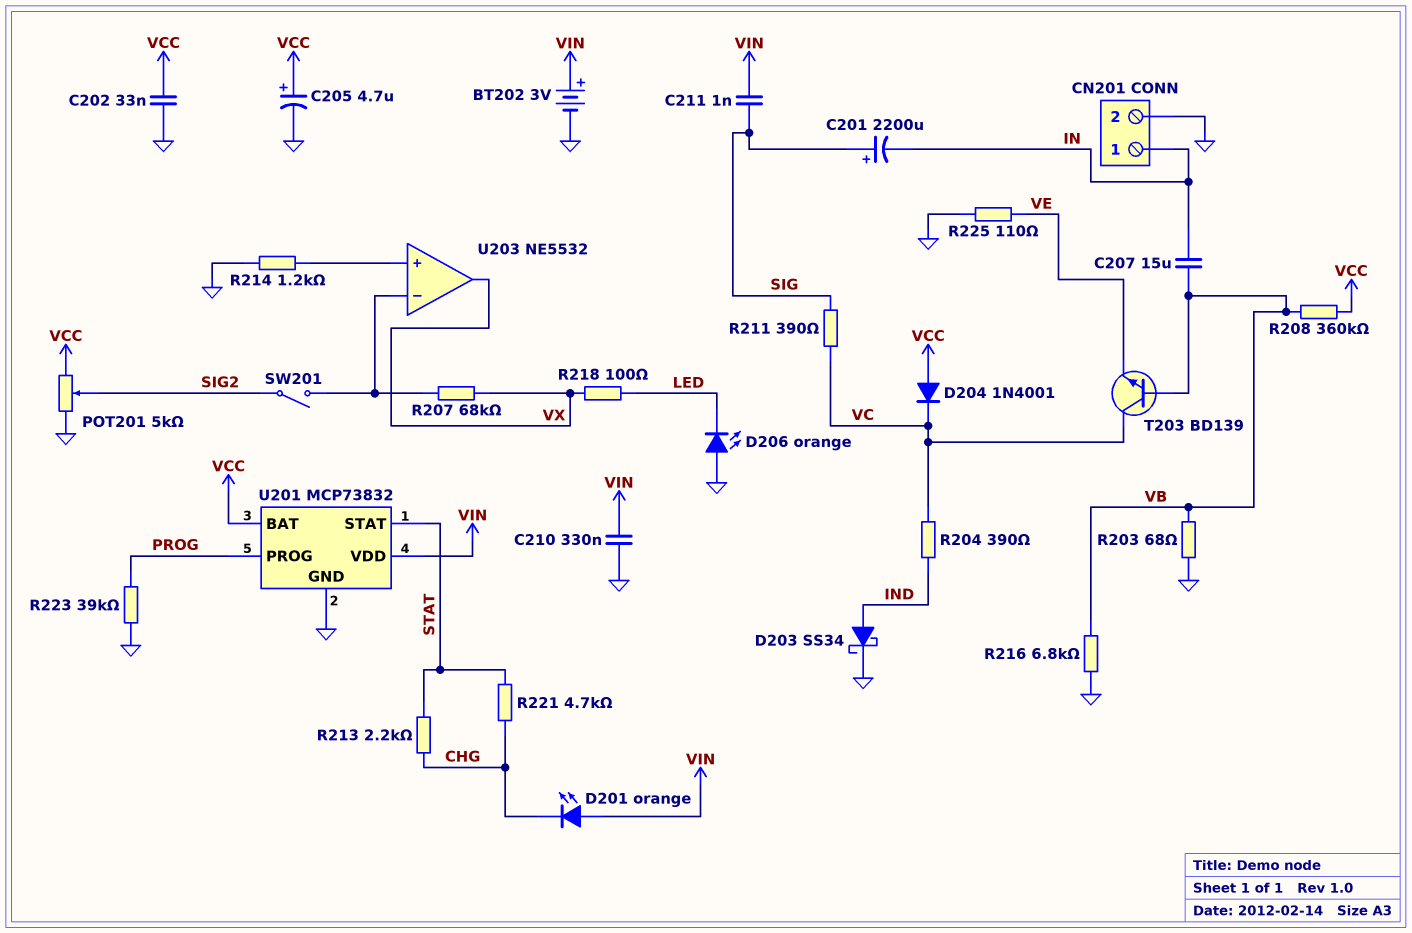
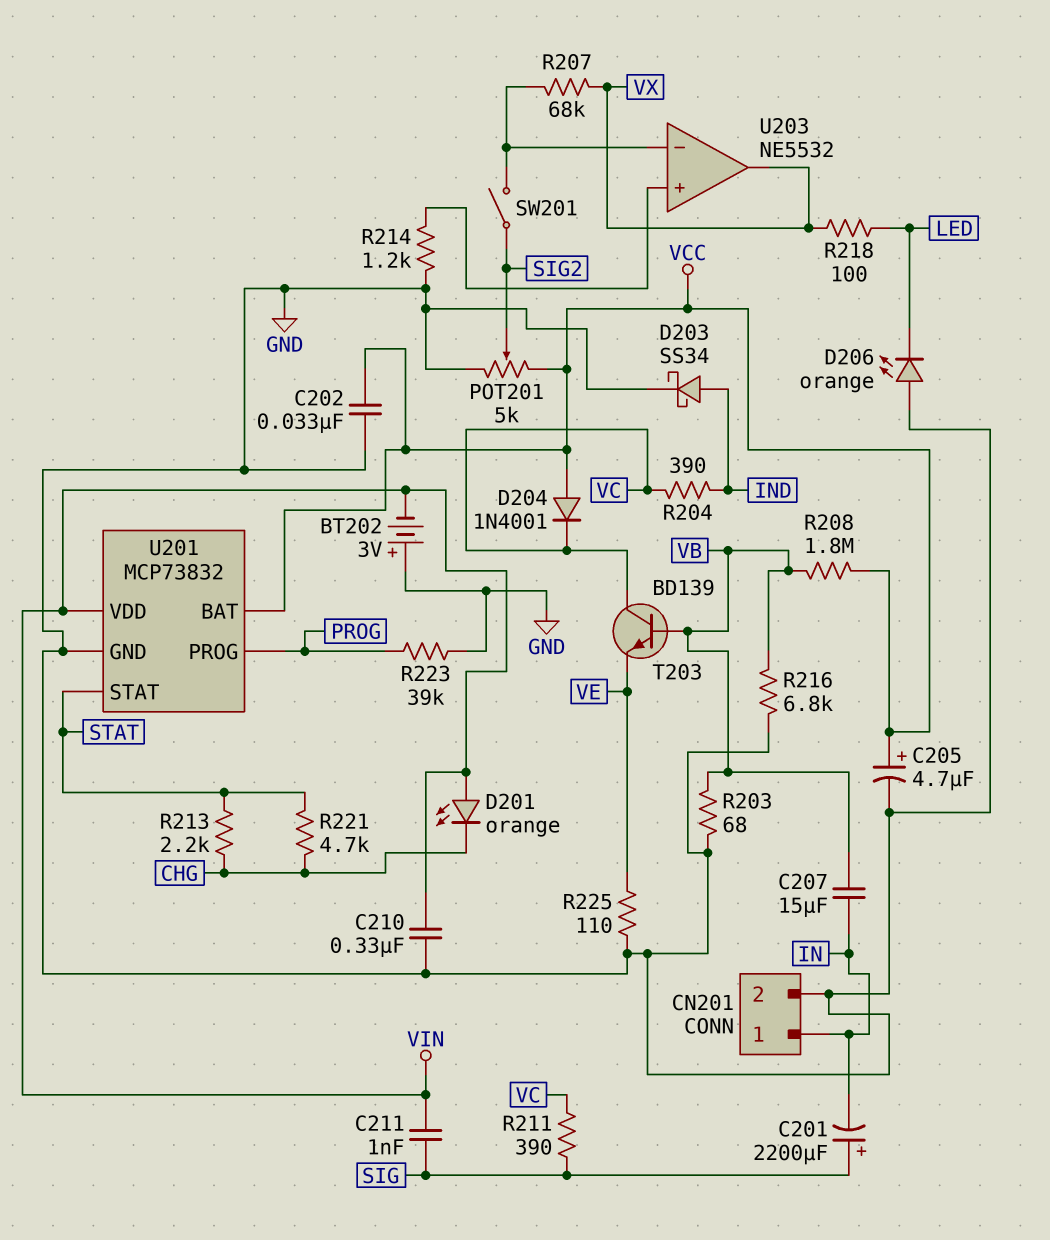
BT202: 3V (plus VIN, minus GND) -> 3V (plus GND, minus VIN)
R208: 360k (VB, VCC) -> 1.8M (VB, VCC)

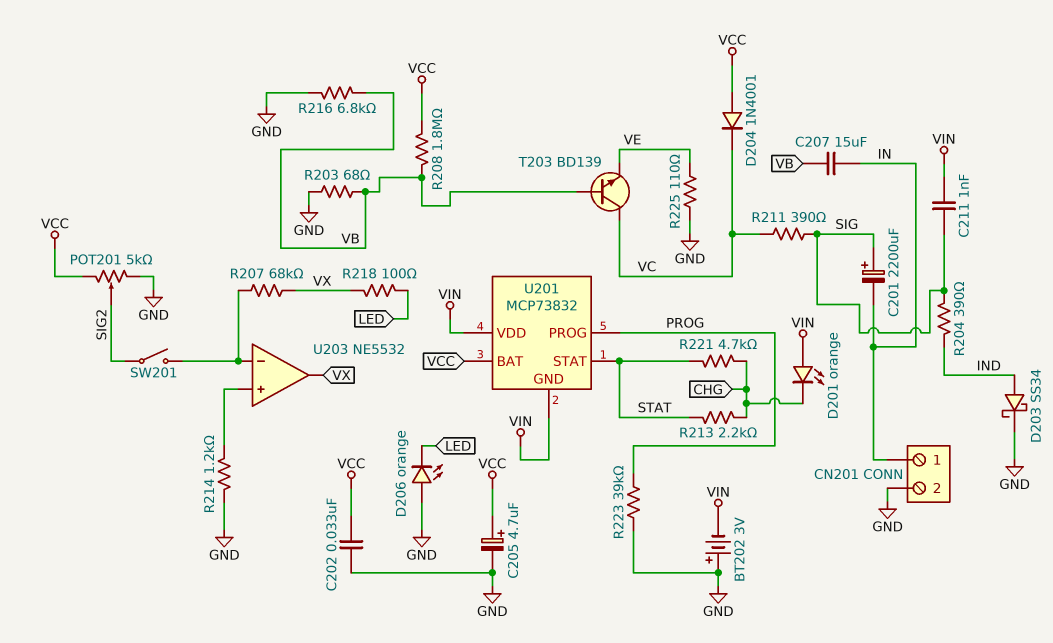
C210: 330nF (GND, VIN) -> none
R204: 390 (IND, VC) -> 390 (IND, SIG)
U201 pin GND: GND -> VIN

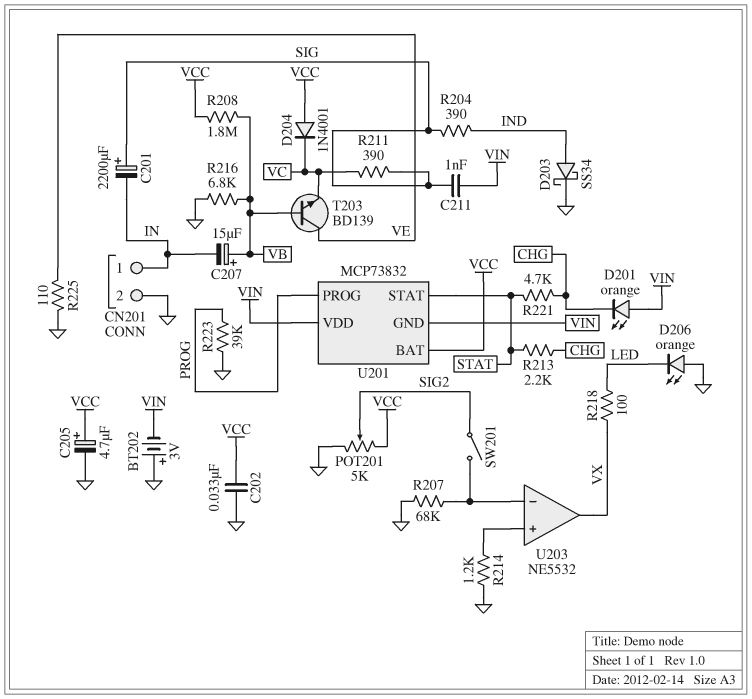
C207: 15uF (IN, VB) -> 15uF (plus VB, minus IN)
R203: 68 (GND, VB) -> none
R207: 68k (U203/in-, VX) -> 68k (GND, U203/in-)
T203: NPN BD139 (B VB, C VC, E VE) -> NPN BD139 (B VB, C VE, E VC)

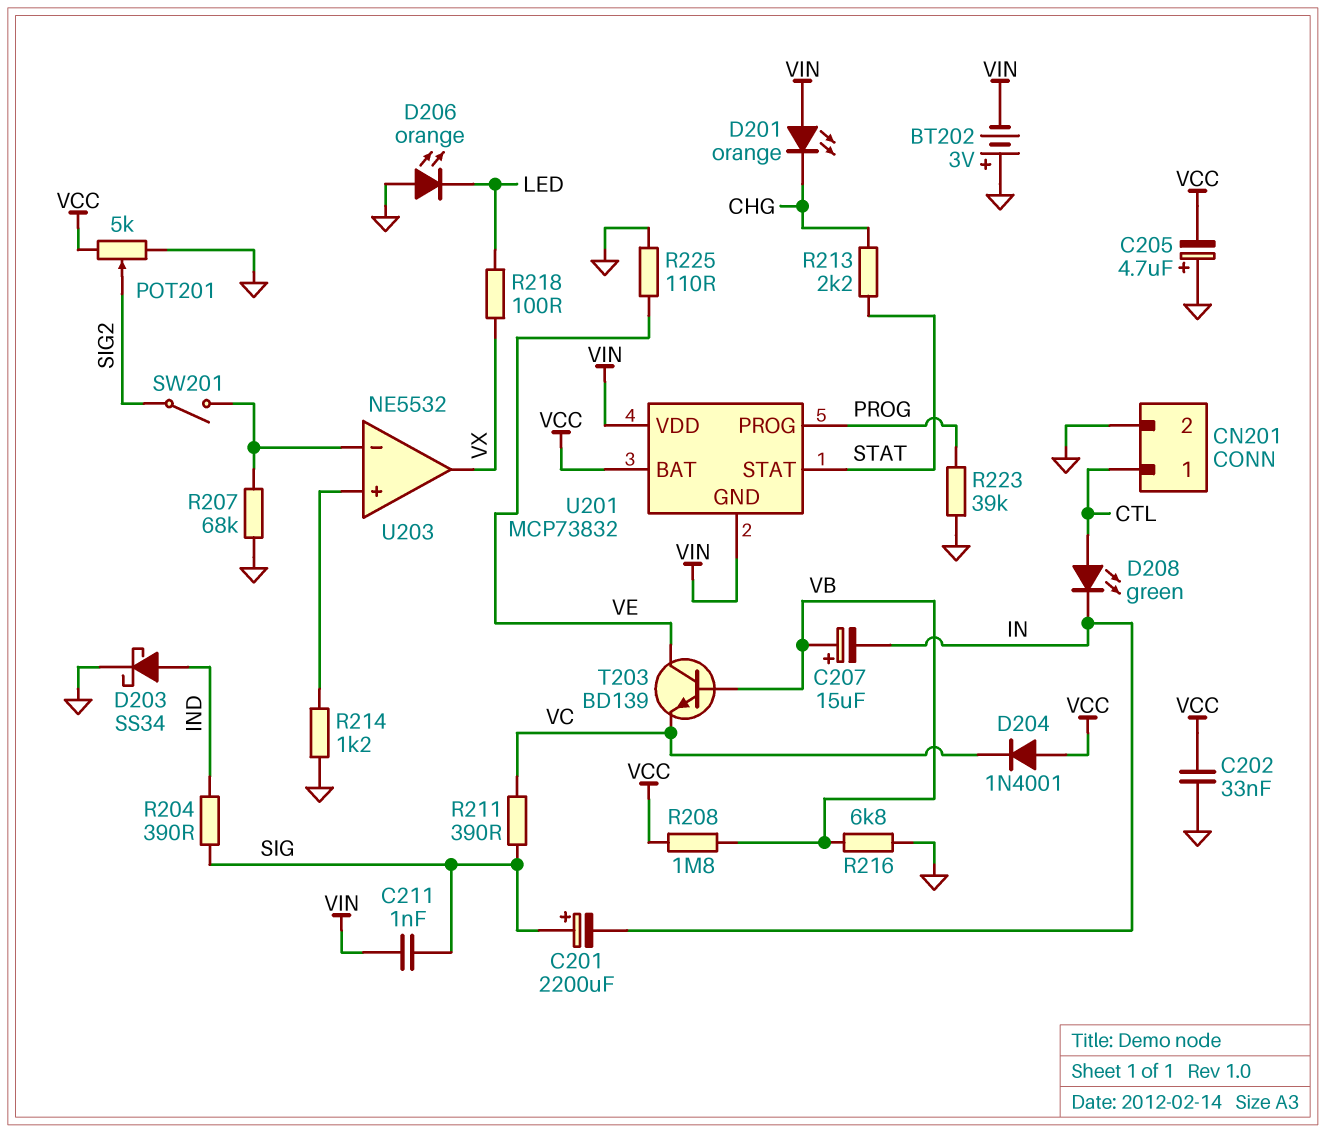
C205: 4.7uF (plus VCC, minus GND) -> 4.7uF (plus GND, minus VCC)
CN201 pin 1: IN -> CTL
D208: none -> LED green (A CTL, K IN)
R221: 4.7k (CHG, STAT) -> none

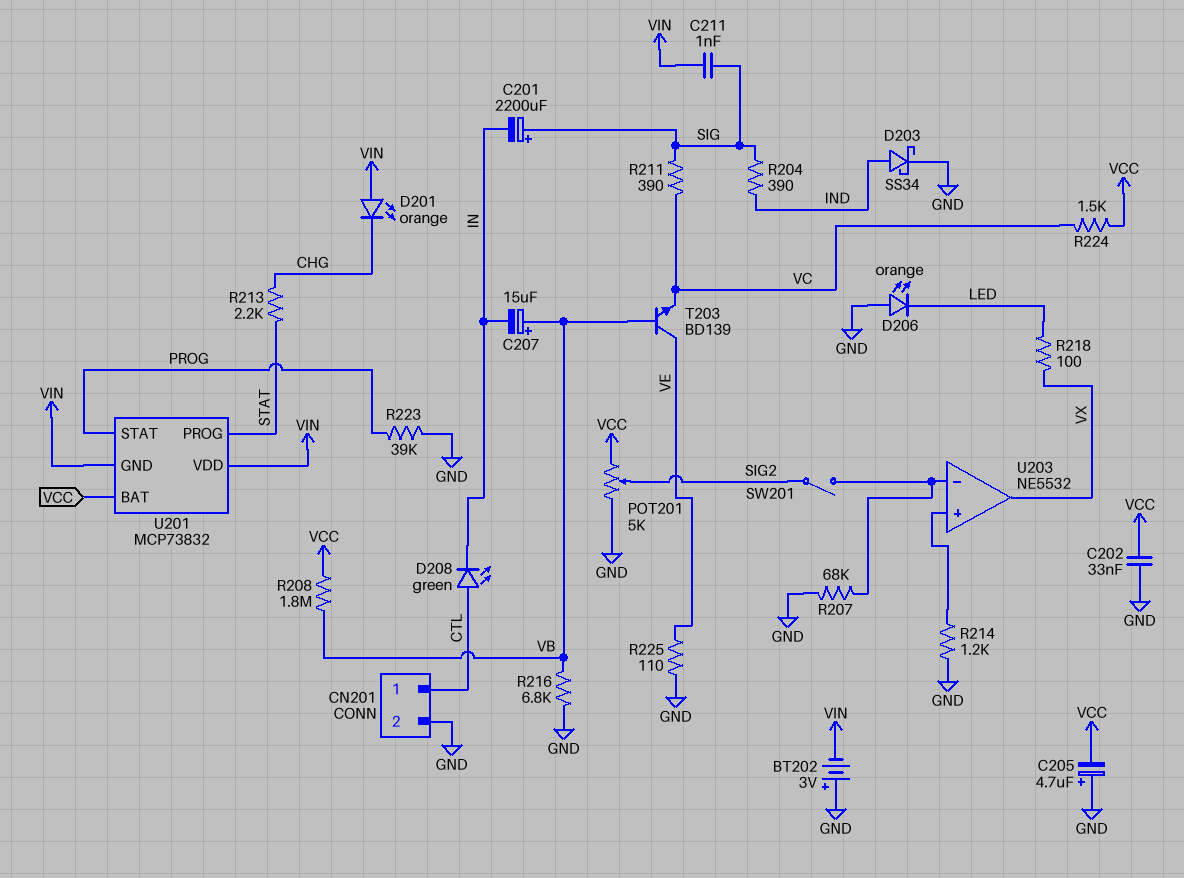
D204: diode 1N4001 (A VCC, K VC) -> none
R224: none -> 1.5k (VC, VCC)
U201 pin PROG: PROG -> STAT
U201 pin STAT: STAT -> PROG

